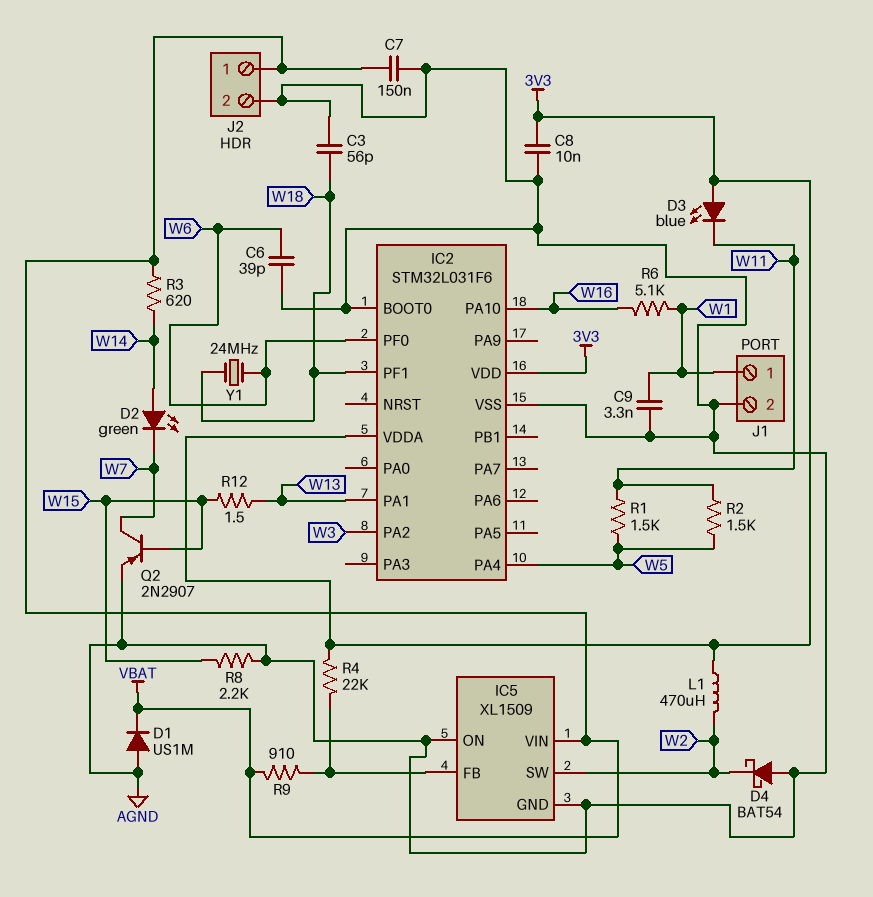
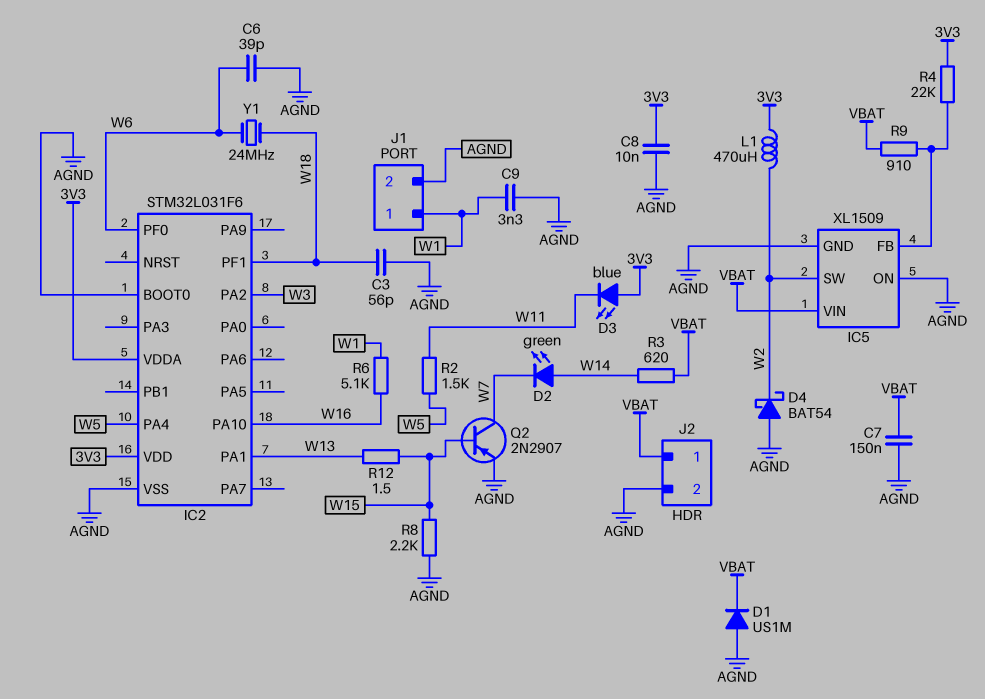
R1: 1.5k (W5, W11) -> none

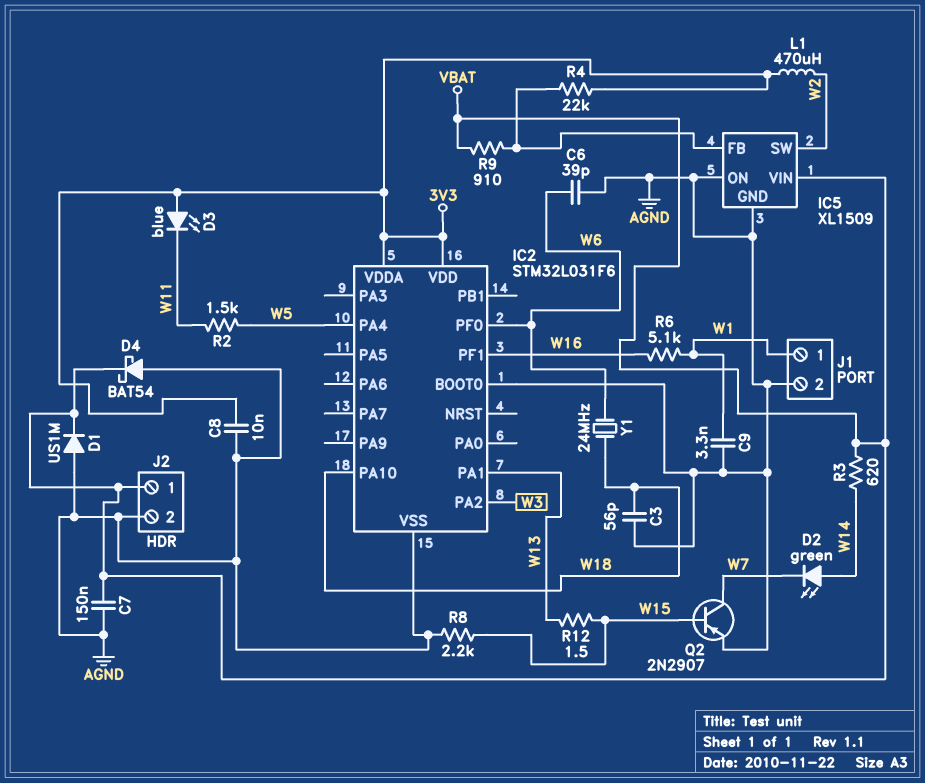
D4: schottky BAT54 (A AGND, K W2) -> schottky BAT54 (A AGND, K VBAT)
IC2 pin PA10: W16 -> W18
IC2 pin PF1: W18 -> W16

